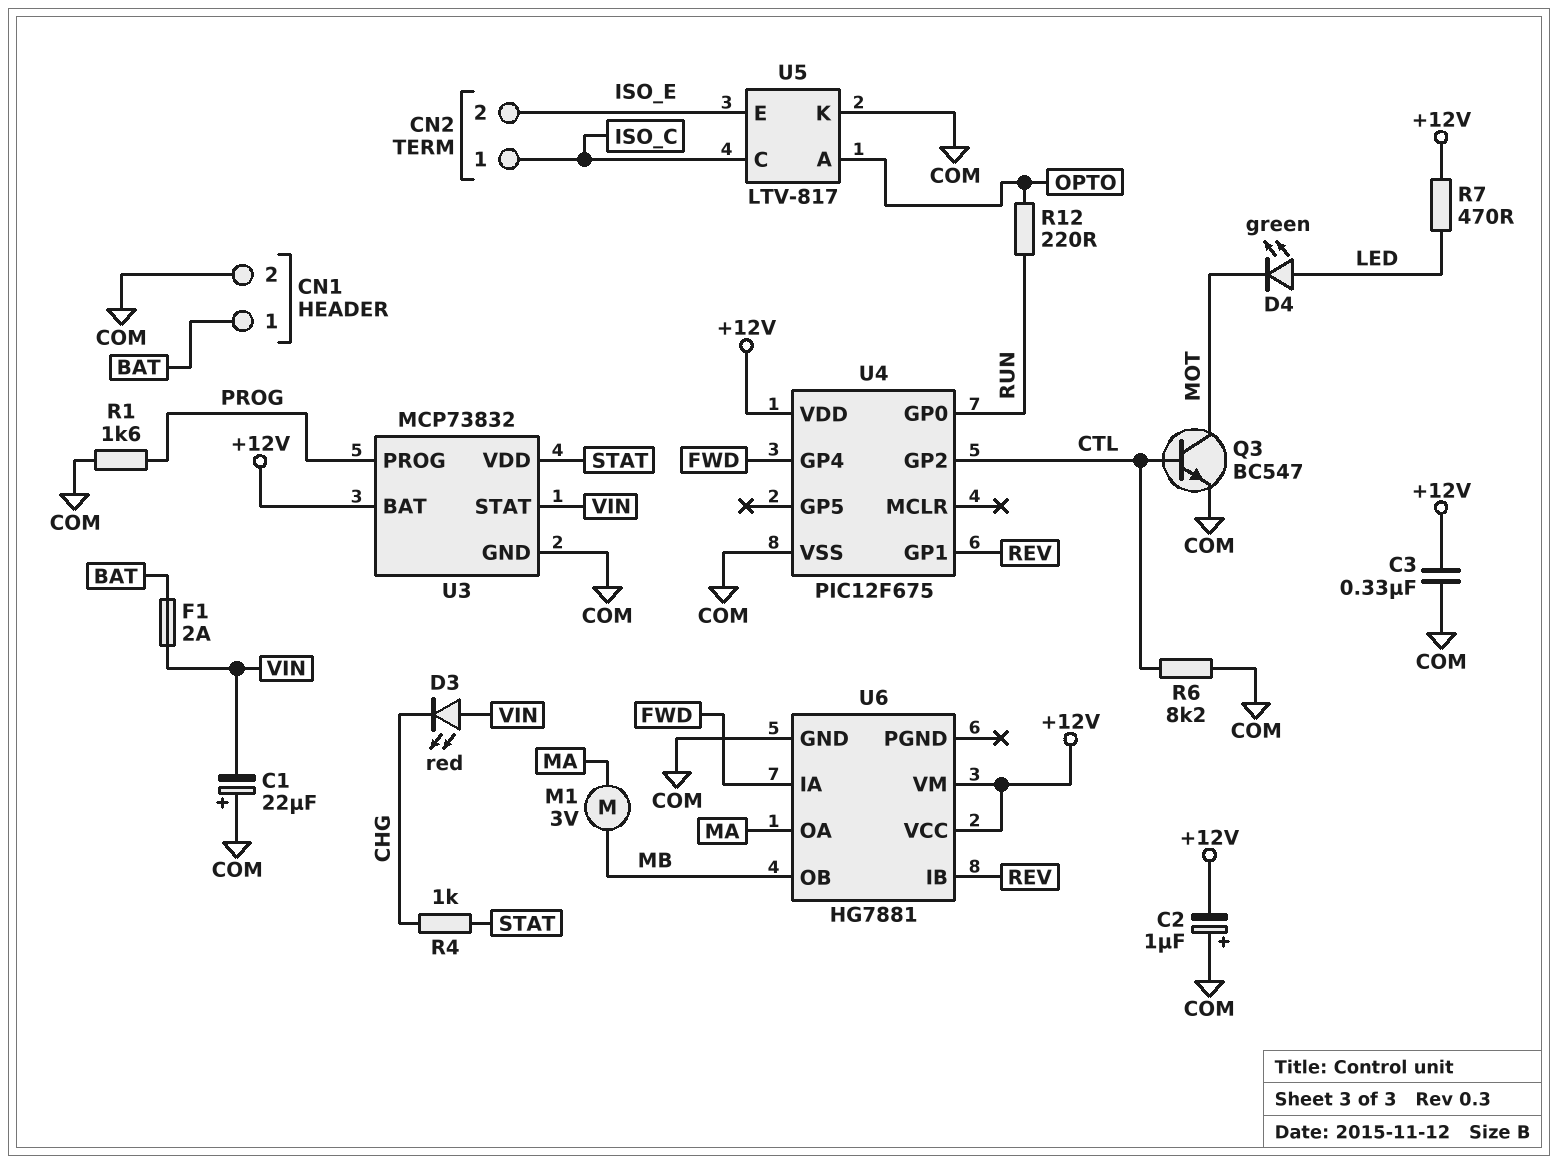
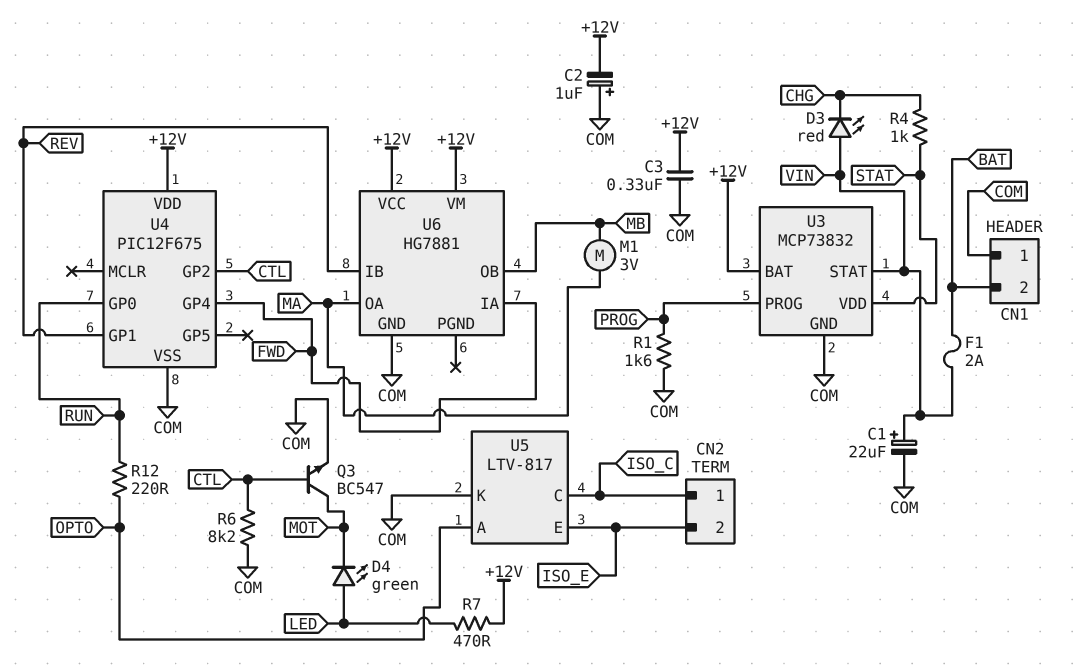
C1: 22uF (plus COM, minus VIN) -> 22uF (plus VIN, minus COM)
CN1 pin 1: BAT -> COM
CN1 pin 2: COM -> BAT

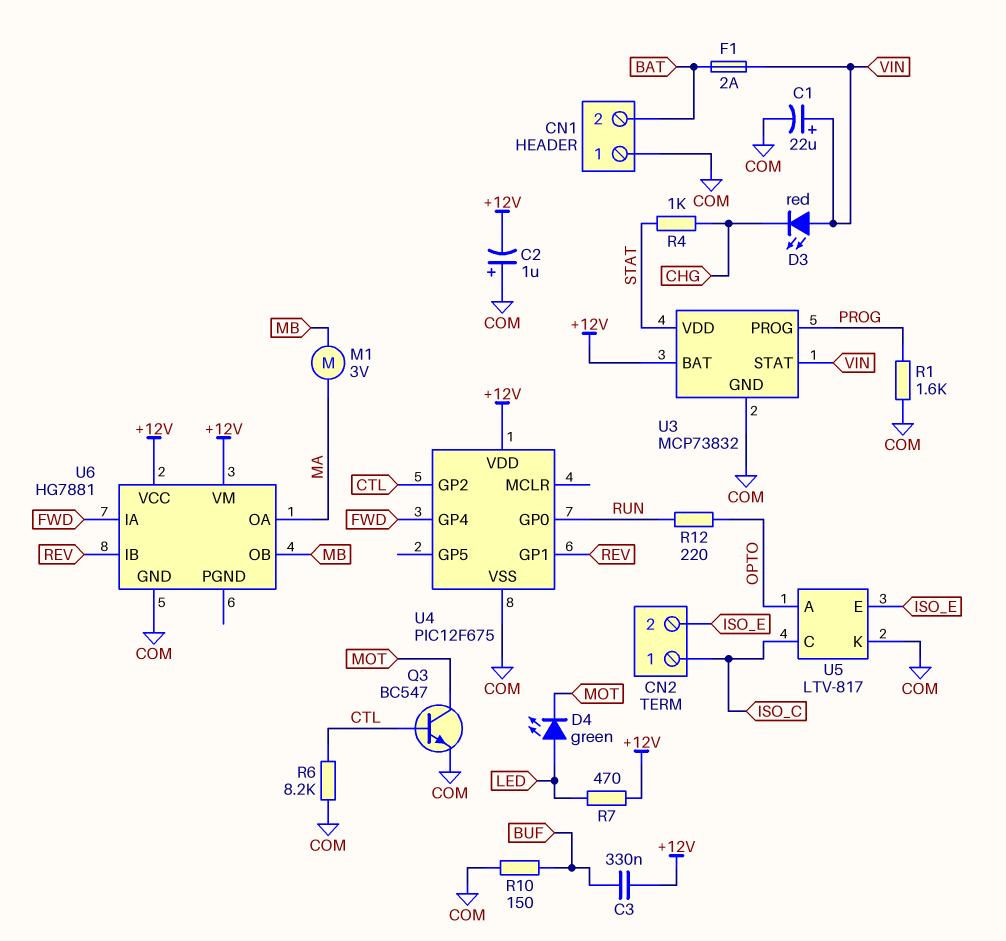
C3: 330nF (+12V, COM) -> 330nF (+12V, BUF)
R10: none -> 150 (BUF, COM)

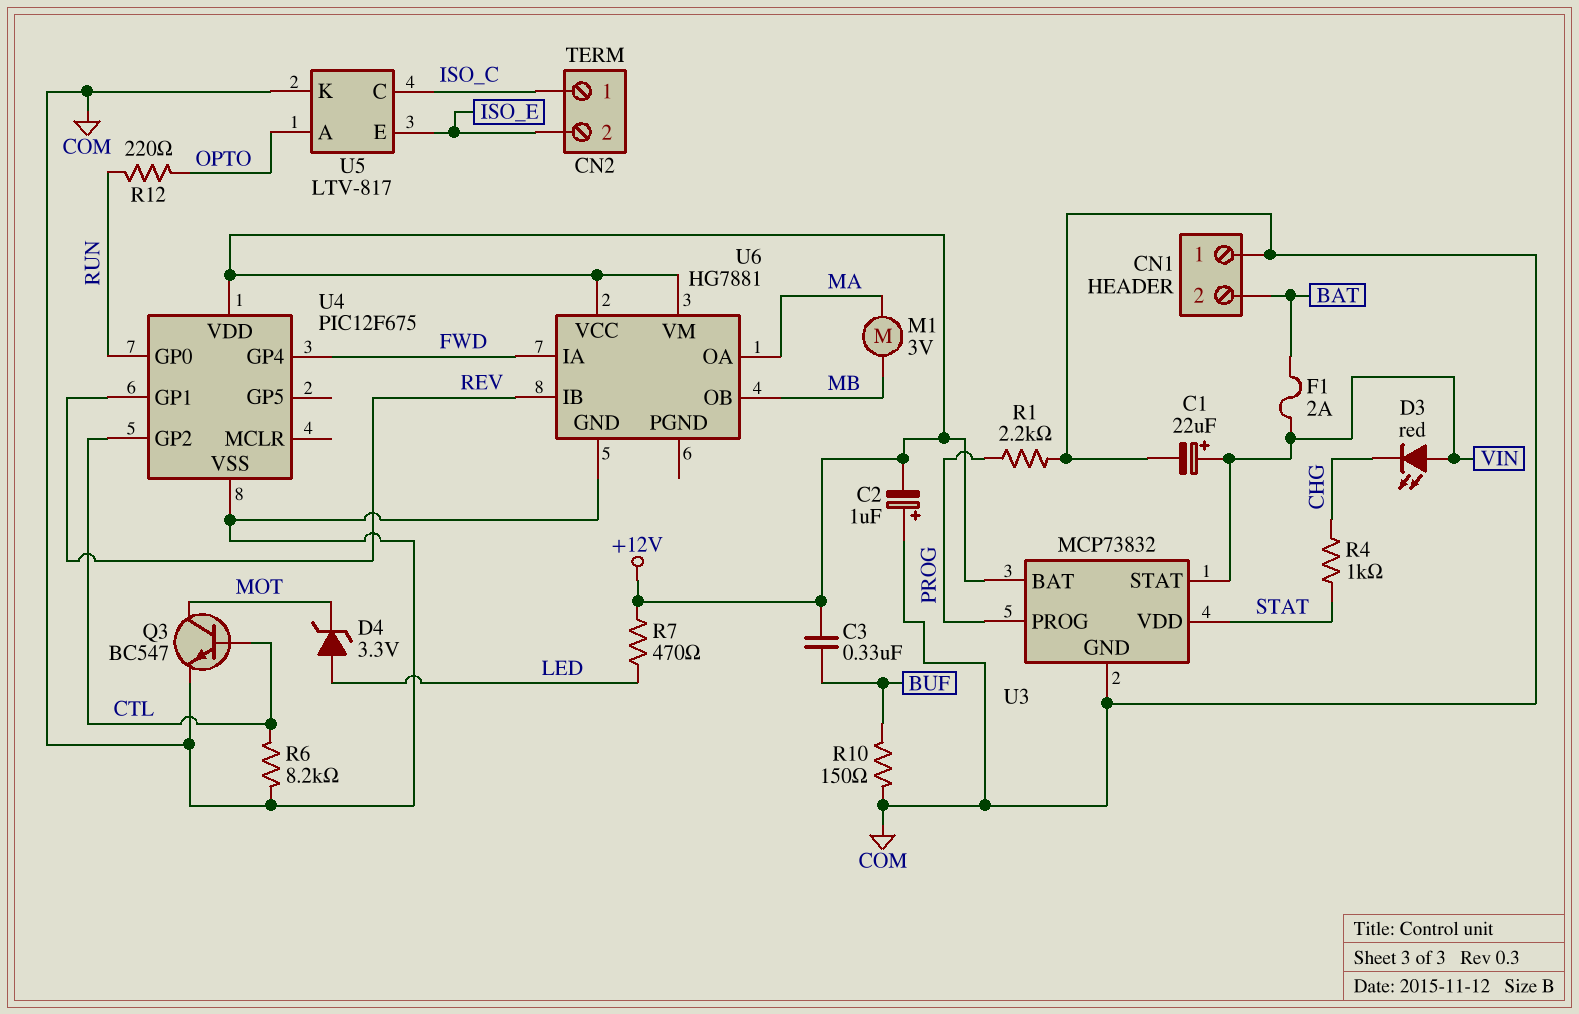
D4: LED green (A LED, K MOT) -> zener 3.3V (A LED, K MOT)
R1: 1.6k (COM, PROG) -> 2.2k (COM, PROG)

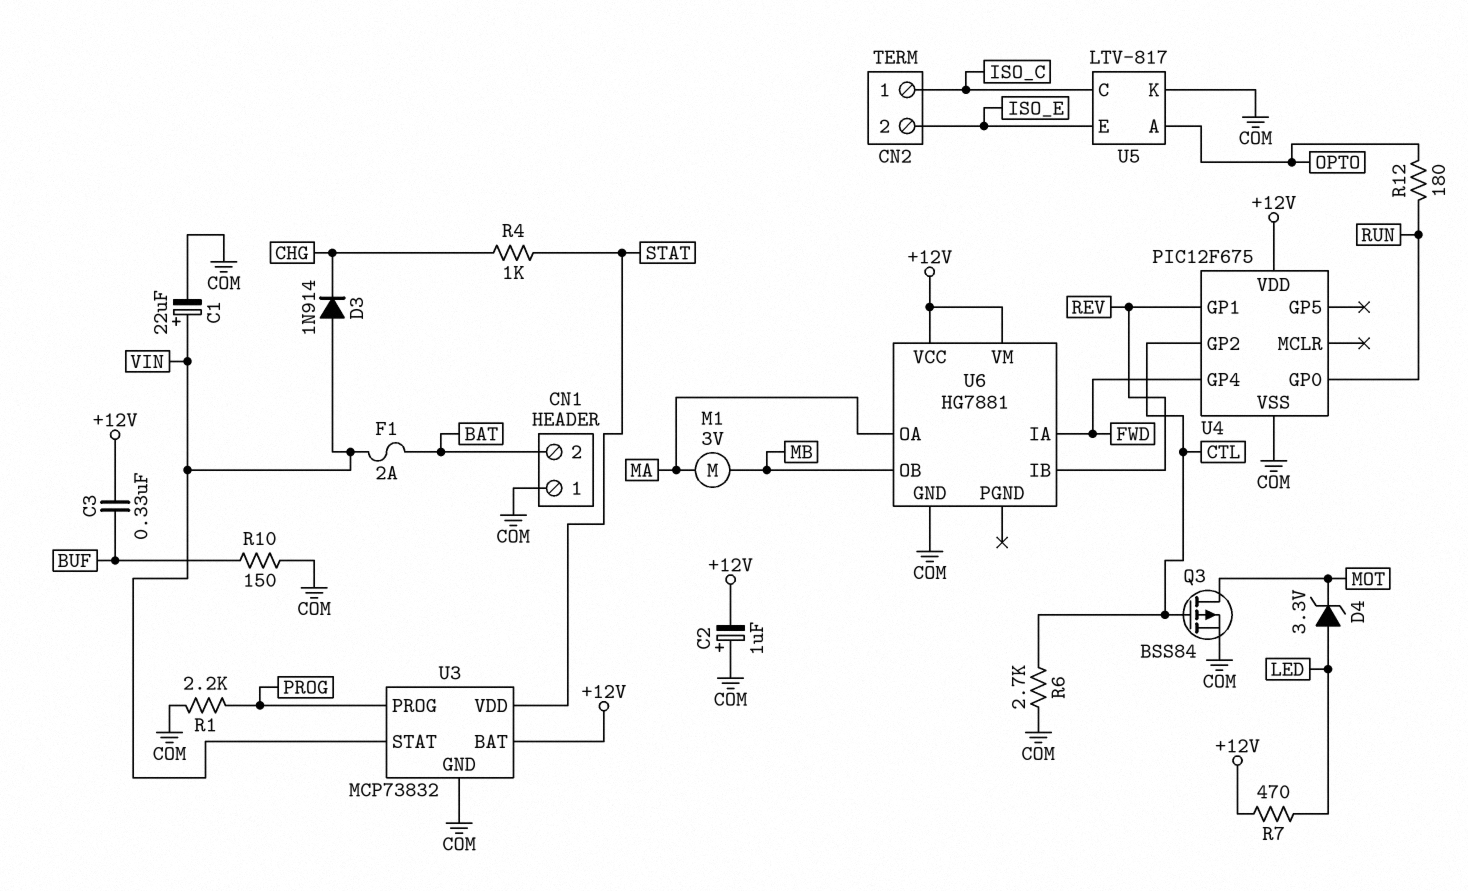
D3: LED red (A VIN, K CHG) -> diode 1N914 (A VIN, K CHG)
Q3: NPN BC547 (B CTL, C MOT, E COM) -> PMOS BSS84 (G CTL, D MOT, S COM)
R6: 8.2k (COM, CTL) -> 2.7k (COM, CTL)
R12: 220 (OPTO, RUN) -> 180 (OPTO, RUN)

